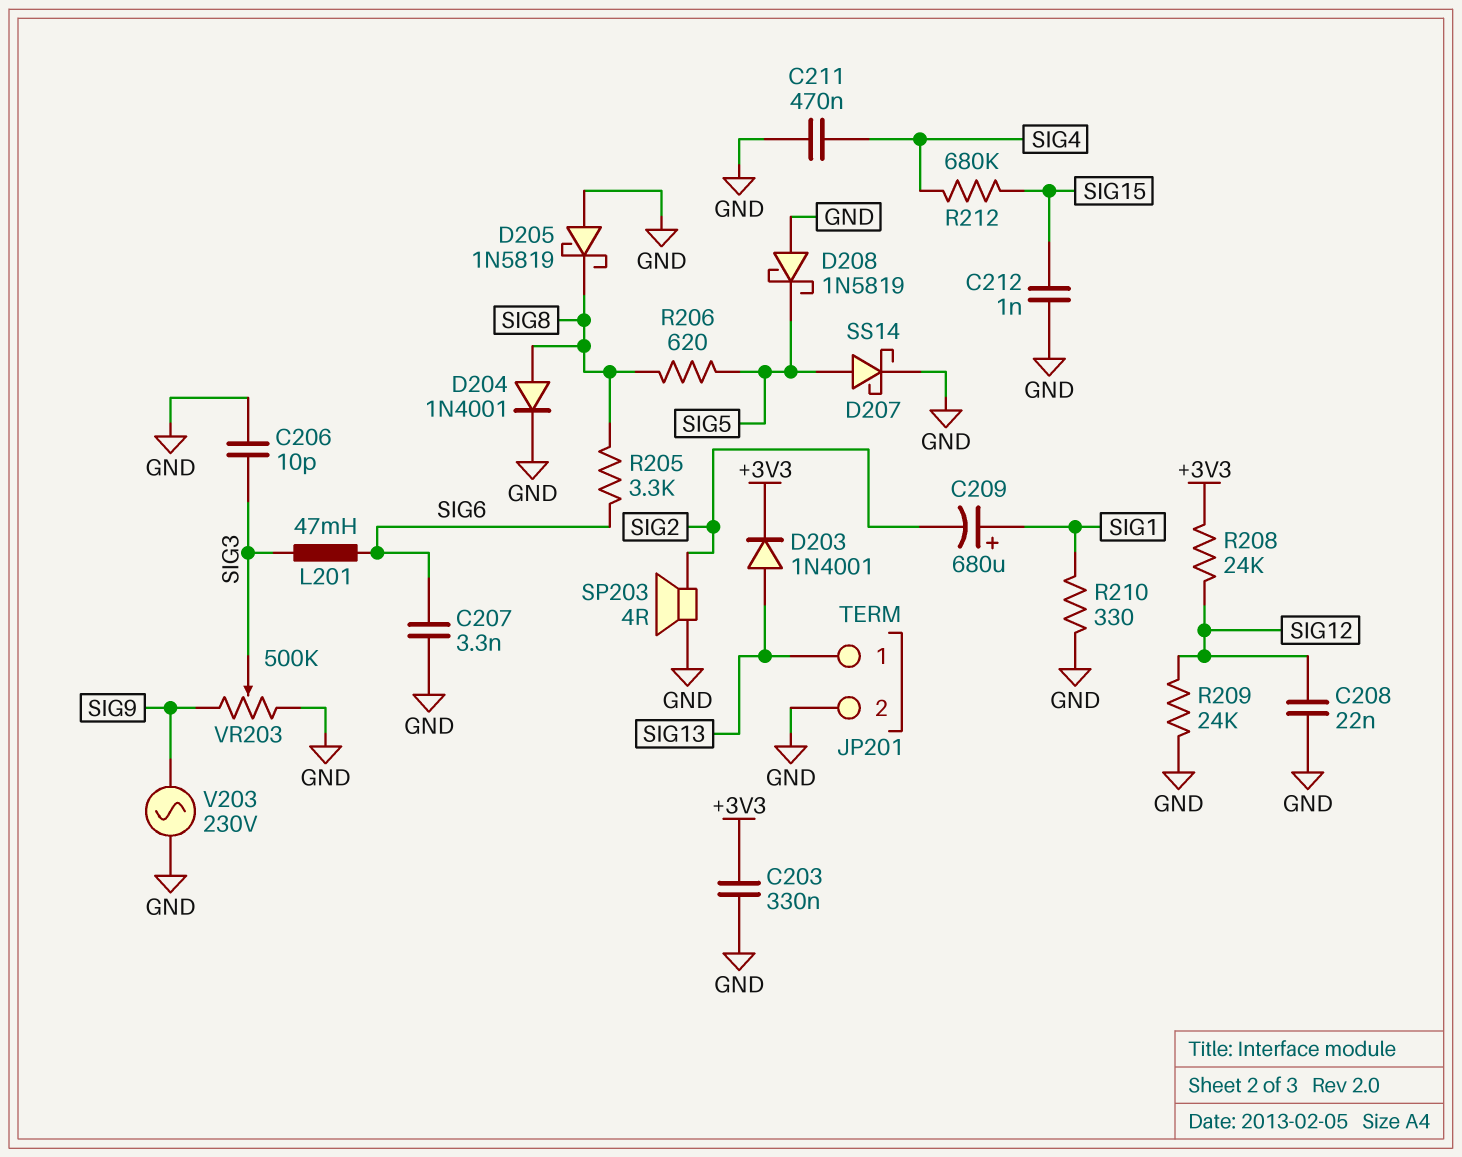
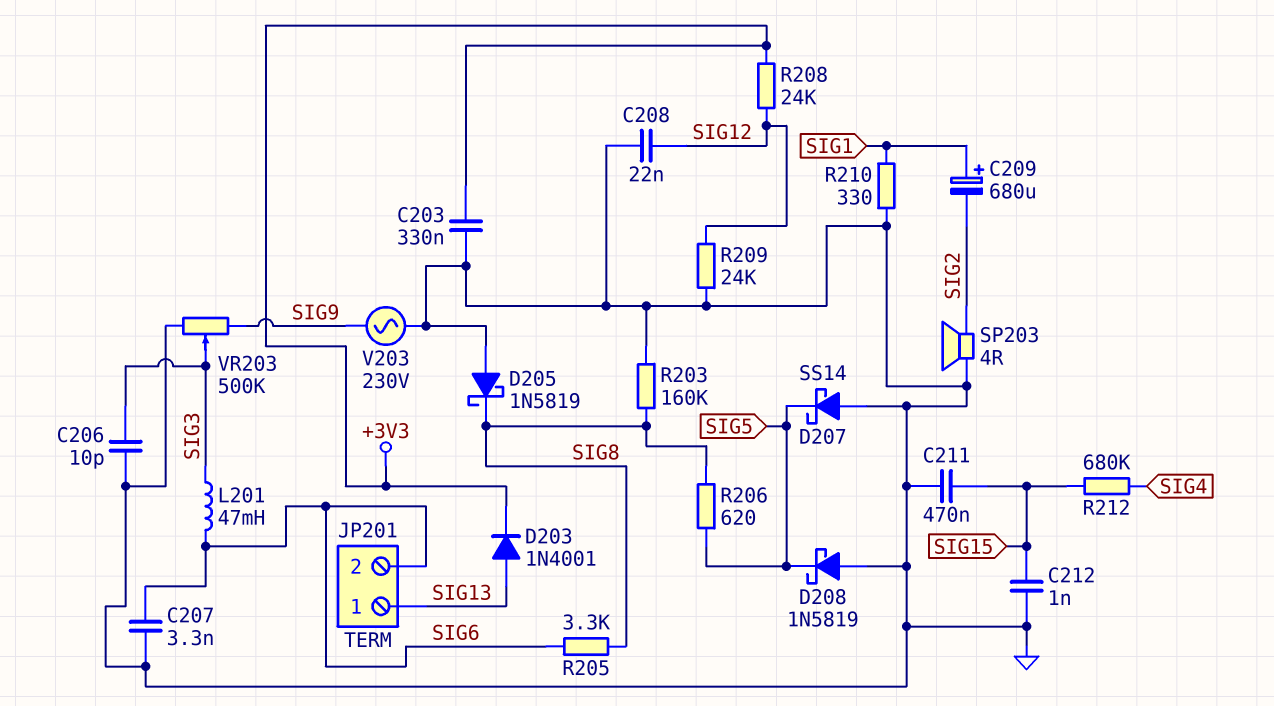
C211: 470nF (GND, SIG4) -> 470nF (GND, SIG15)
D204: diode 1N4001 (A SIG8, K GND) -> none
D207: schottky SS14 (A SIG5, K GND) -> schottky SS14 (A GND, K SIG5)
JP201 pin 2: GND -> SIG6
R203: none -> 160k (GND, SIG8)

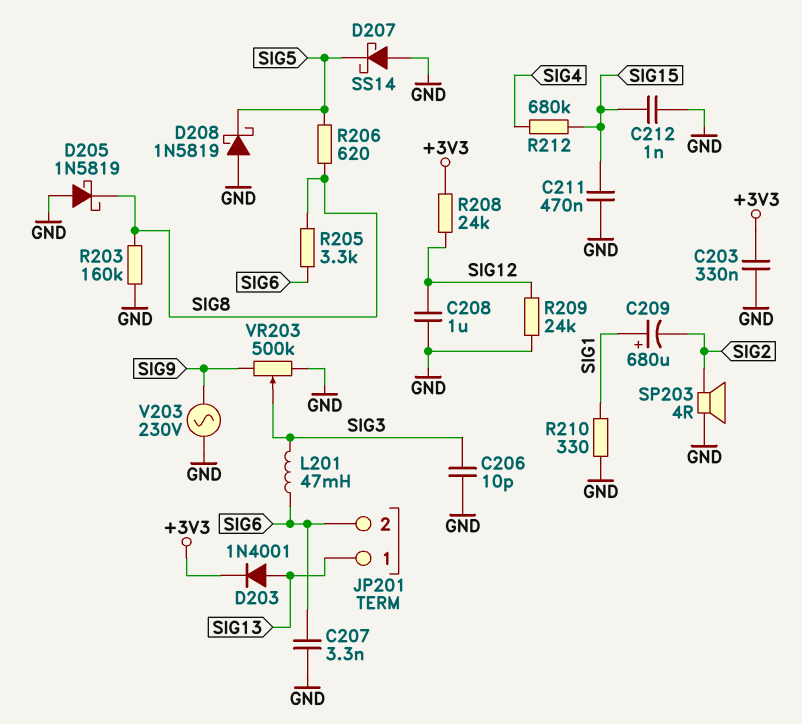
C208: 22nF (GND, SIG12) -> 1uF (GND, SIG12)

